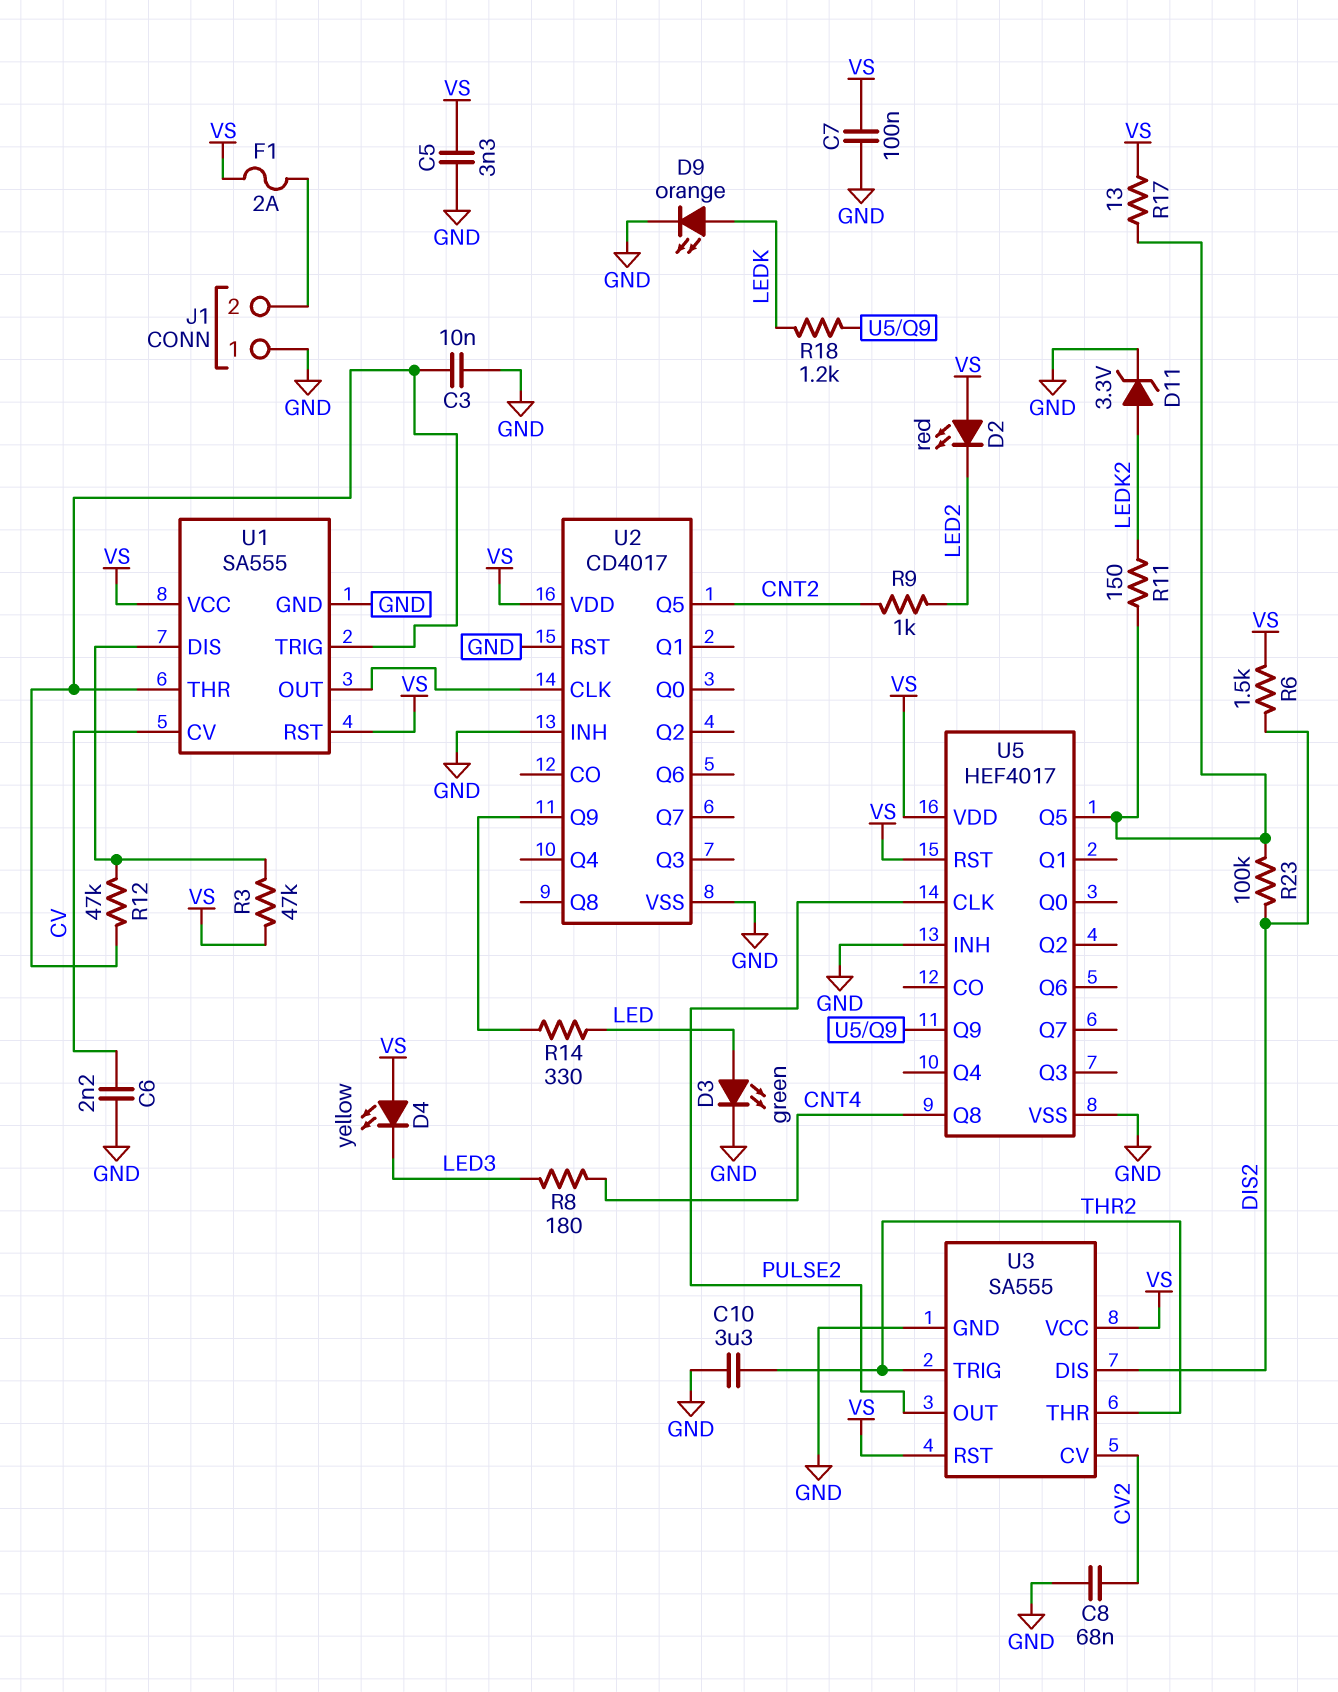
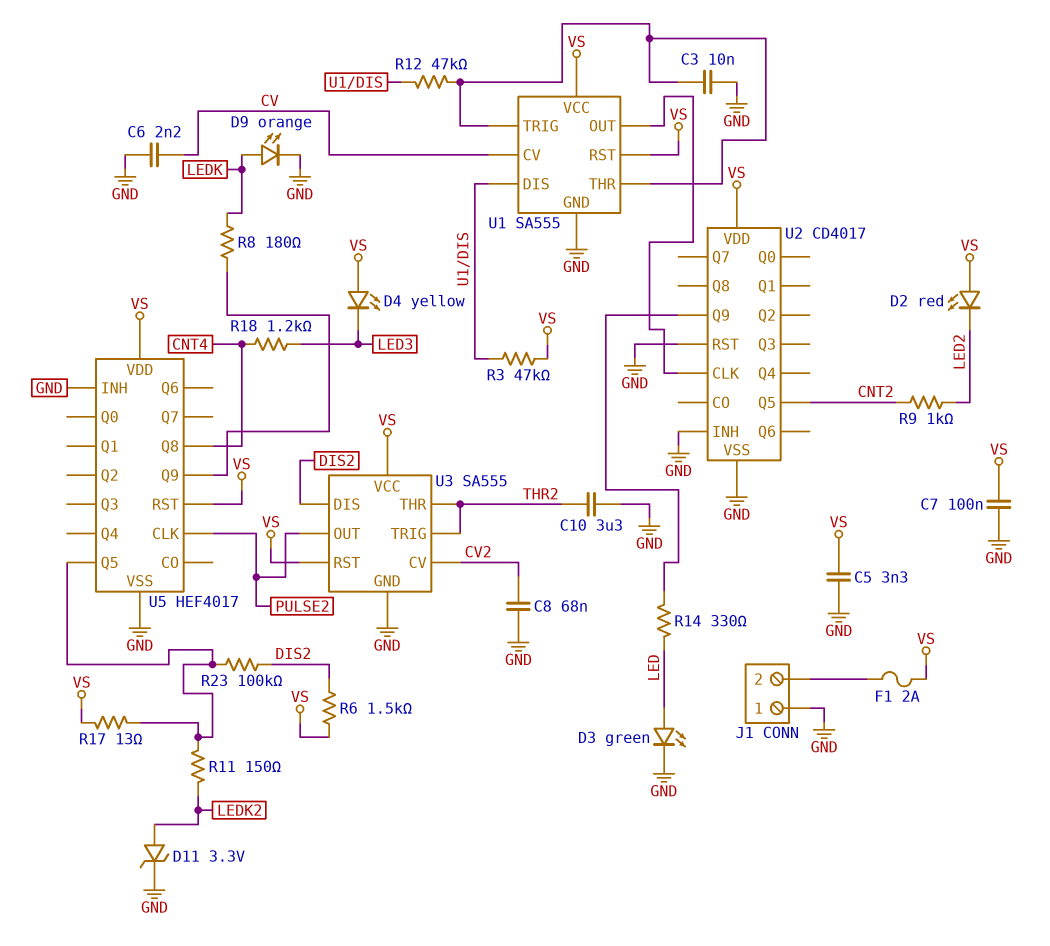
R8: 180 (CNT4, LED3) -> 180 (LEDK, U5/Q9)
R18: 1.2k (LEDK, U5/Q9) -> 1.2k (CNT4, LED3)

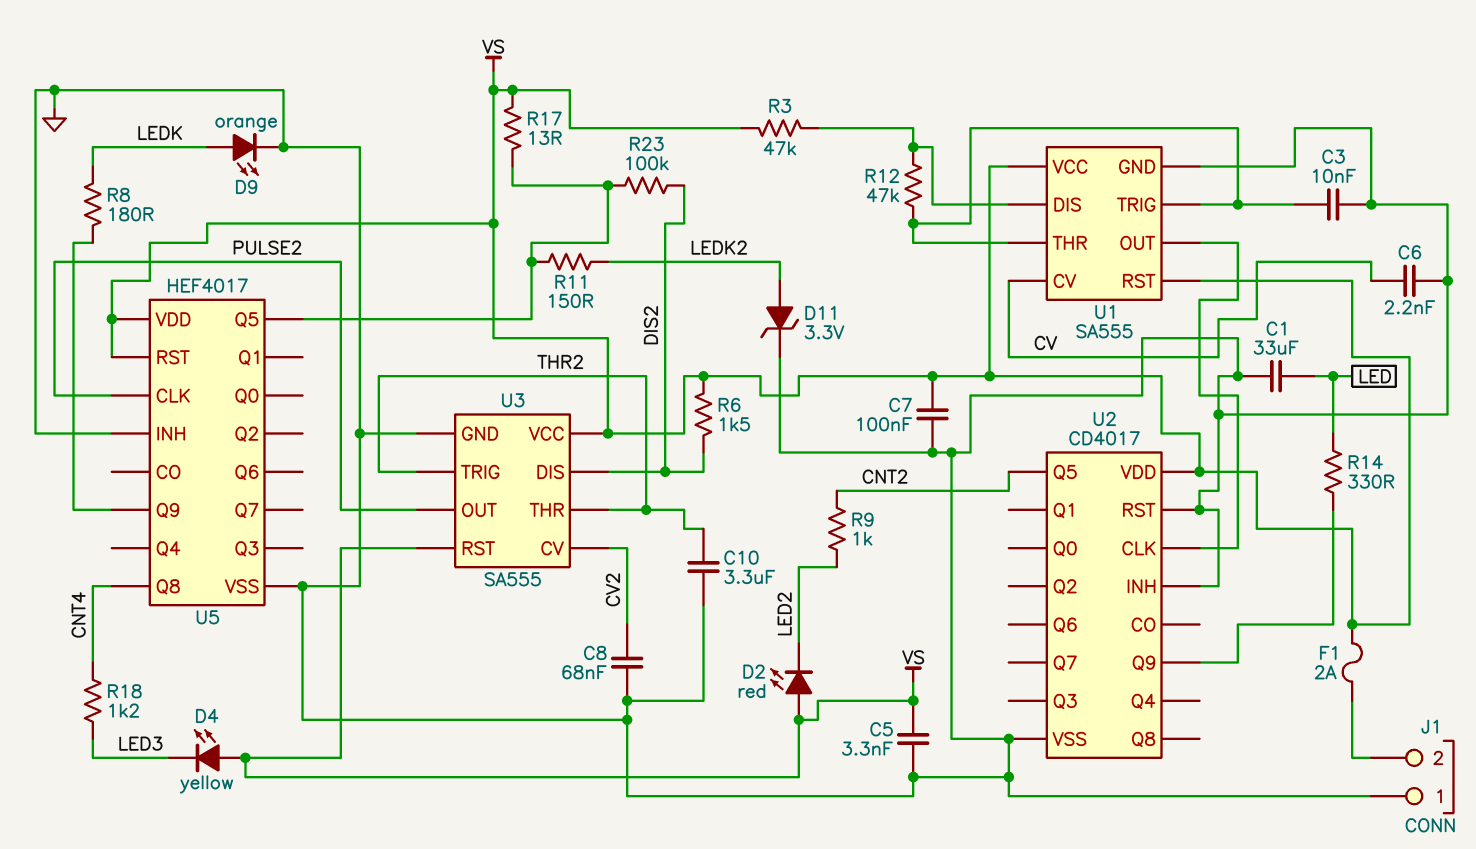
C1: none -> 33uF (GND, LED)
D3: LED green (A LED, K GND) -> none

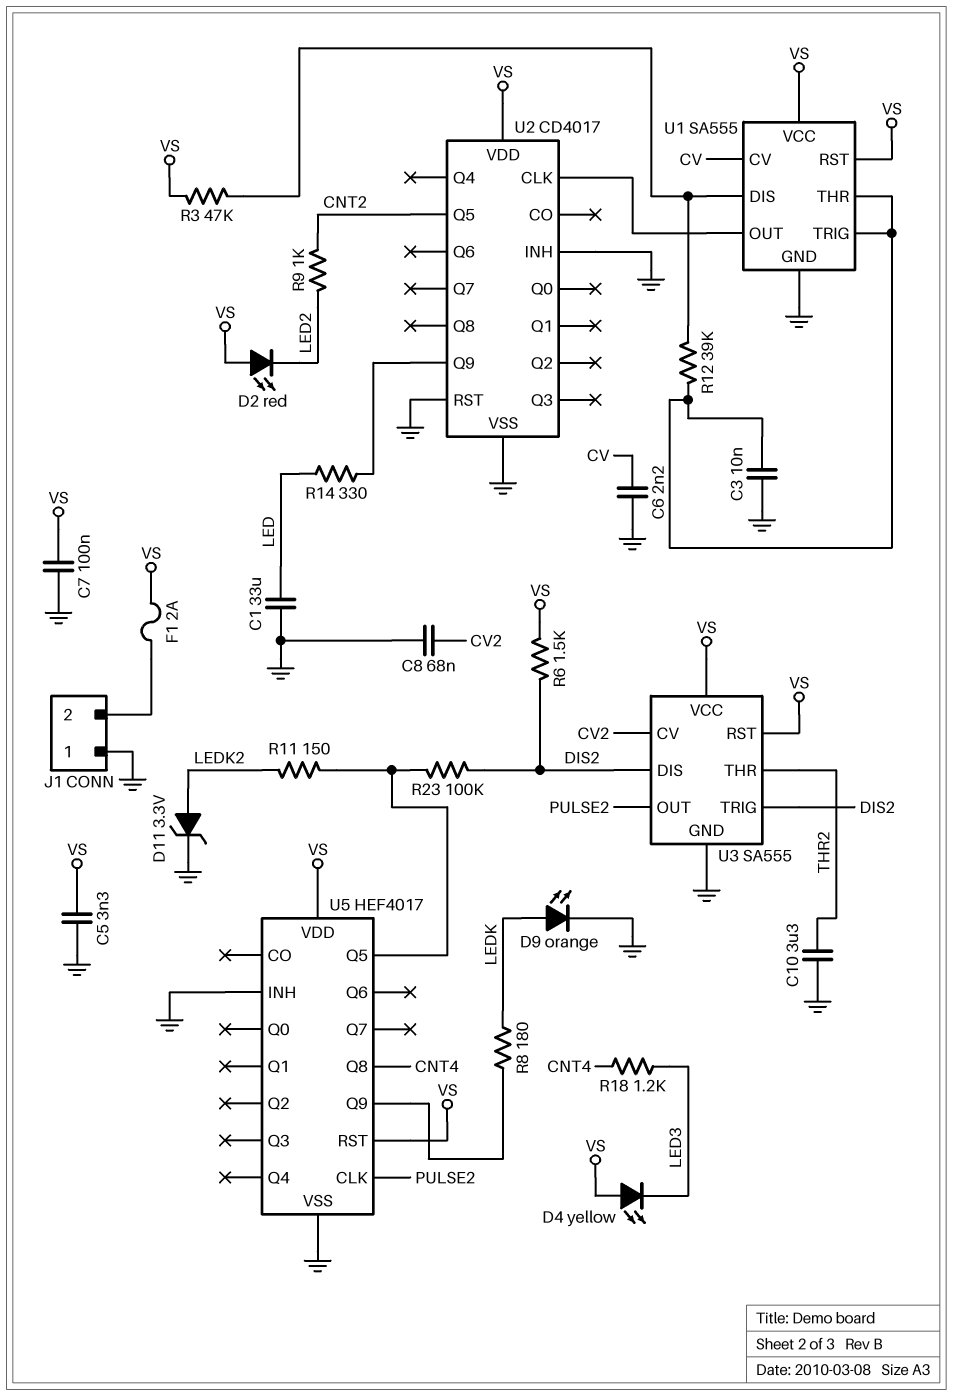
R12: 47k (U1/DIS, U1/THR) -> 39k (U1/DIS, U1/THR)
R17: 13 (U5/Q5, VS) -> none
U3 pin TRIG: THR2 -> DIS2

